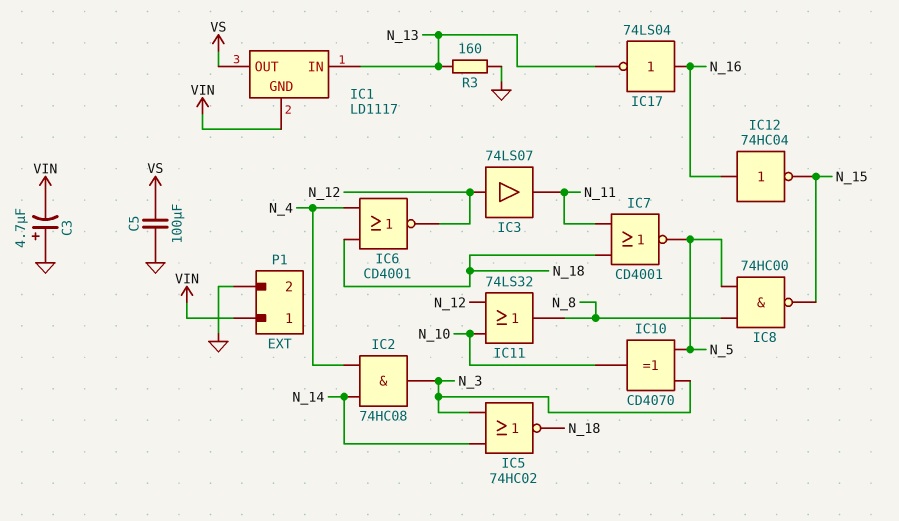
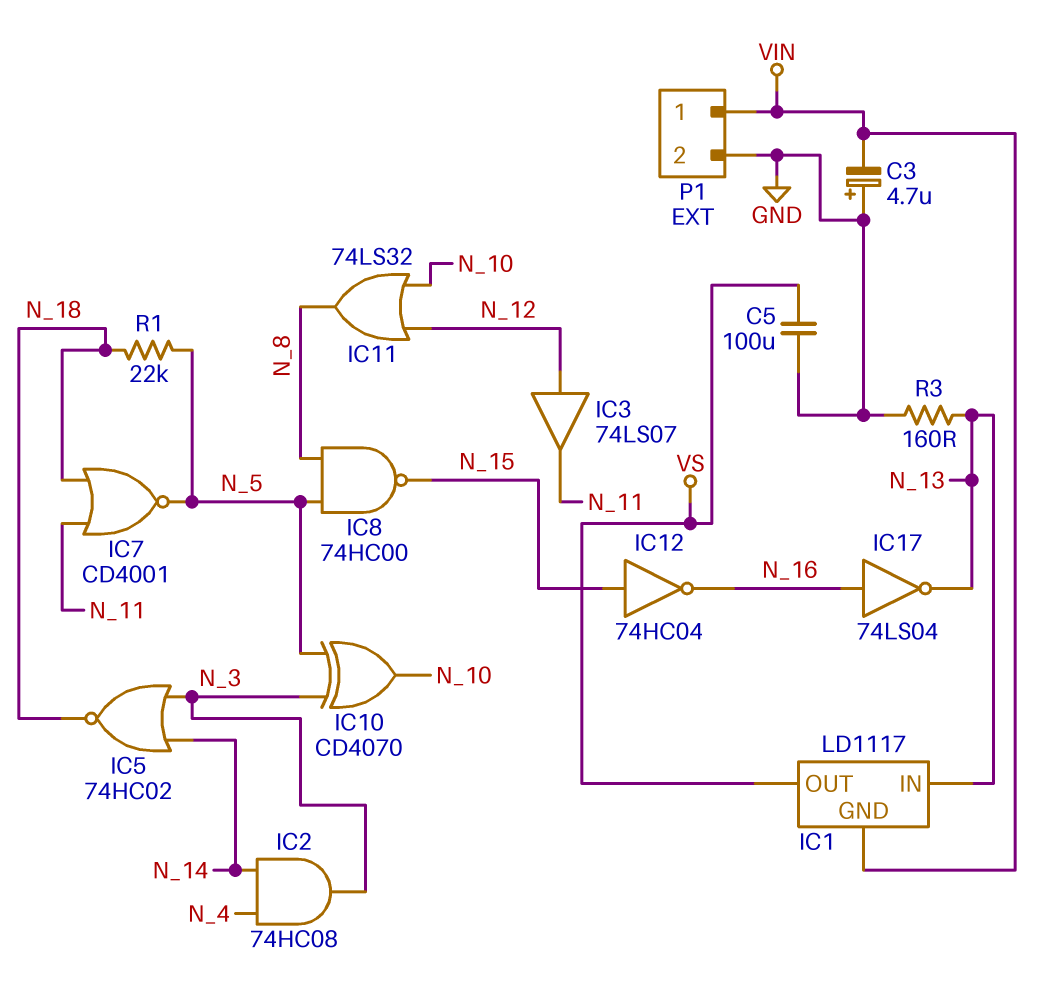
IC6: NOR CD4001 (in N_4, in N_18, out N_12) -> none
IC12: NOT 74HC04 (in N_16, out N_15) -> NOT 74HC04 (in N_15, out N_16)
R1: none -> 22k (N_5, N_18)

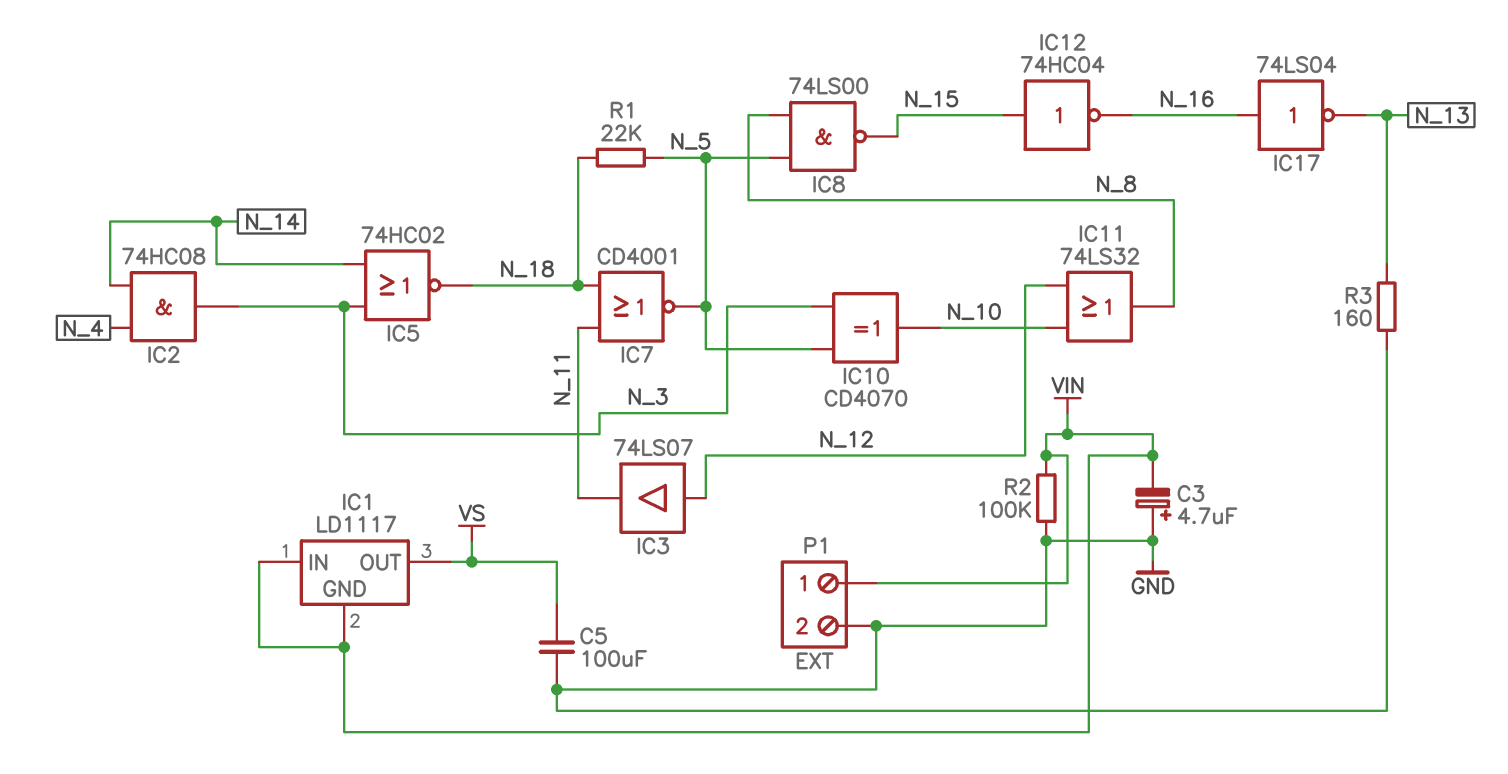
IC1 pin IN: N_13 -> VIN
IC8: NAND 74HC00 (in N_5, in N_8, out N_15) -> NAND 74LS00 (in N_5, in N_8, out N_15)
R2: none -> 100k (GND, VIN)

